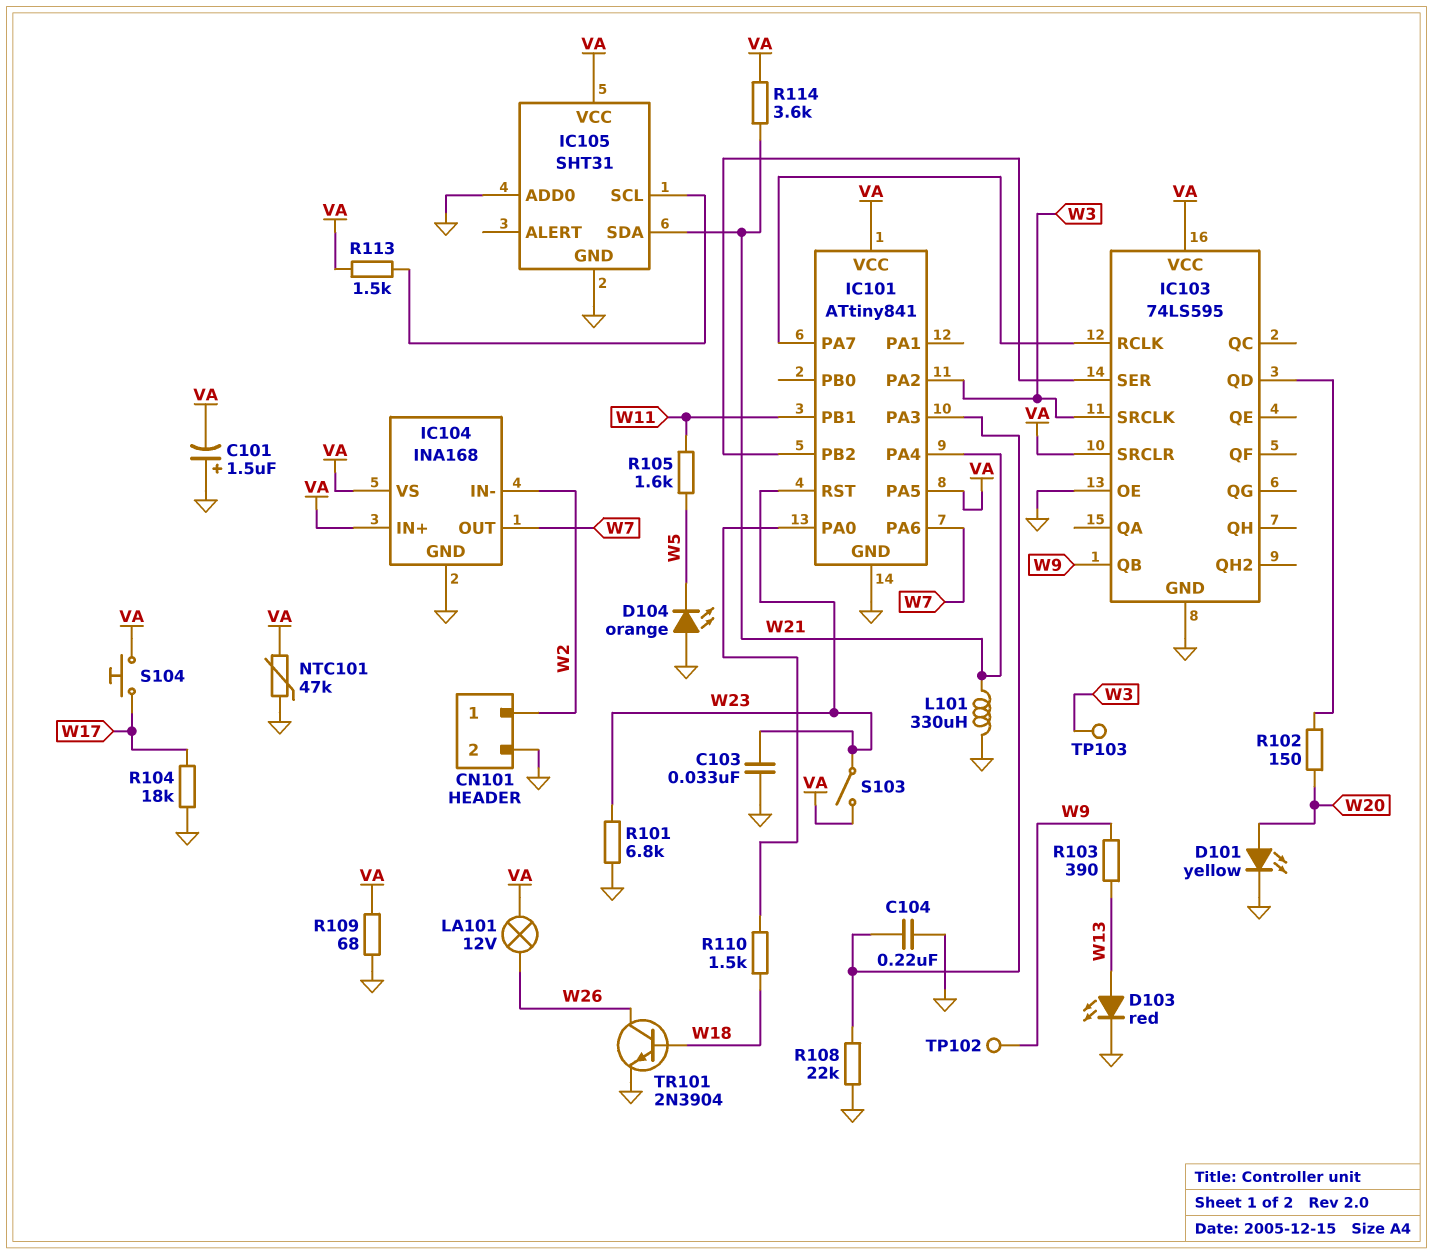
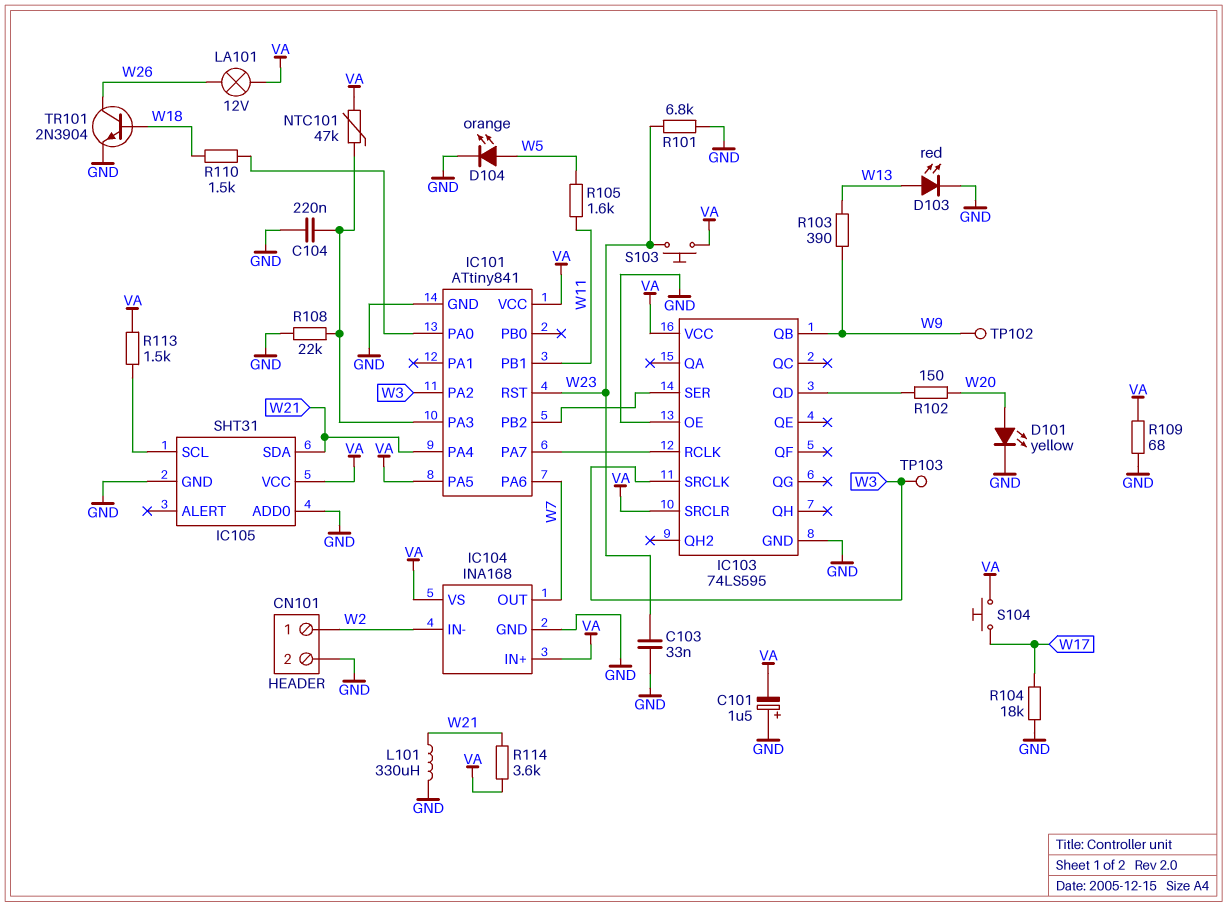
D104: LED orange (A GND, K W5) -> LED orange (A W5, K GND)
NTC101: 47k (GND, VA) -> 47k (IC101/PA3, VA)
S103: switch (VA, W23) -> button (VA, W23)

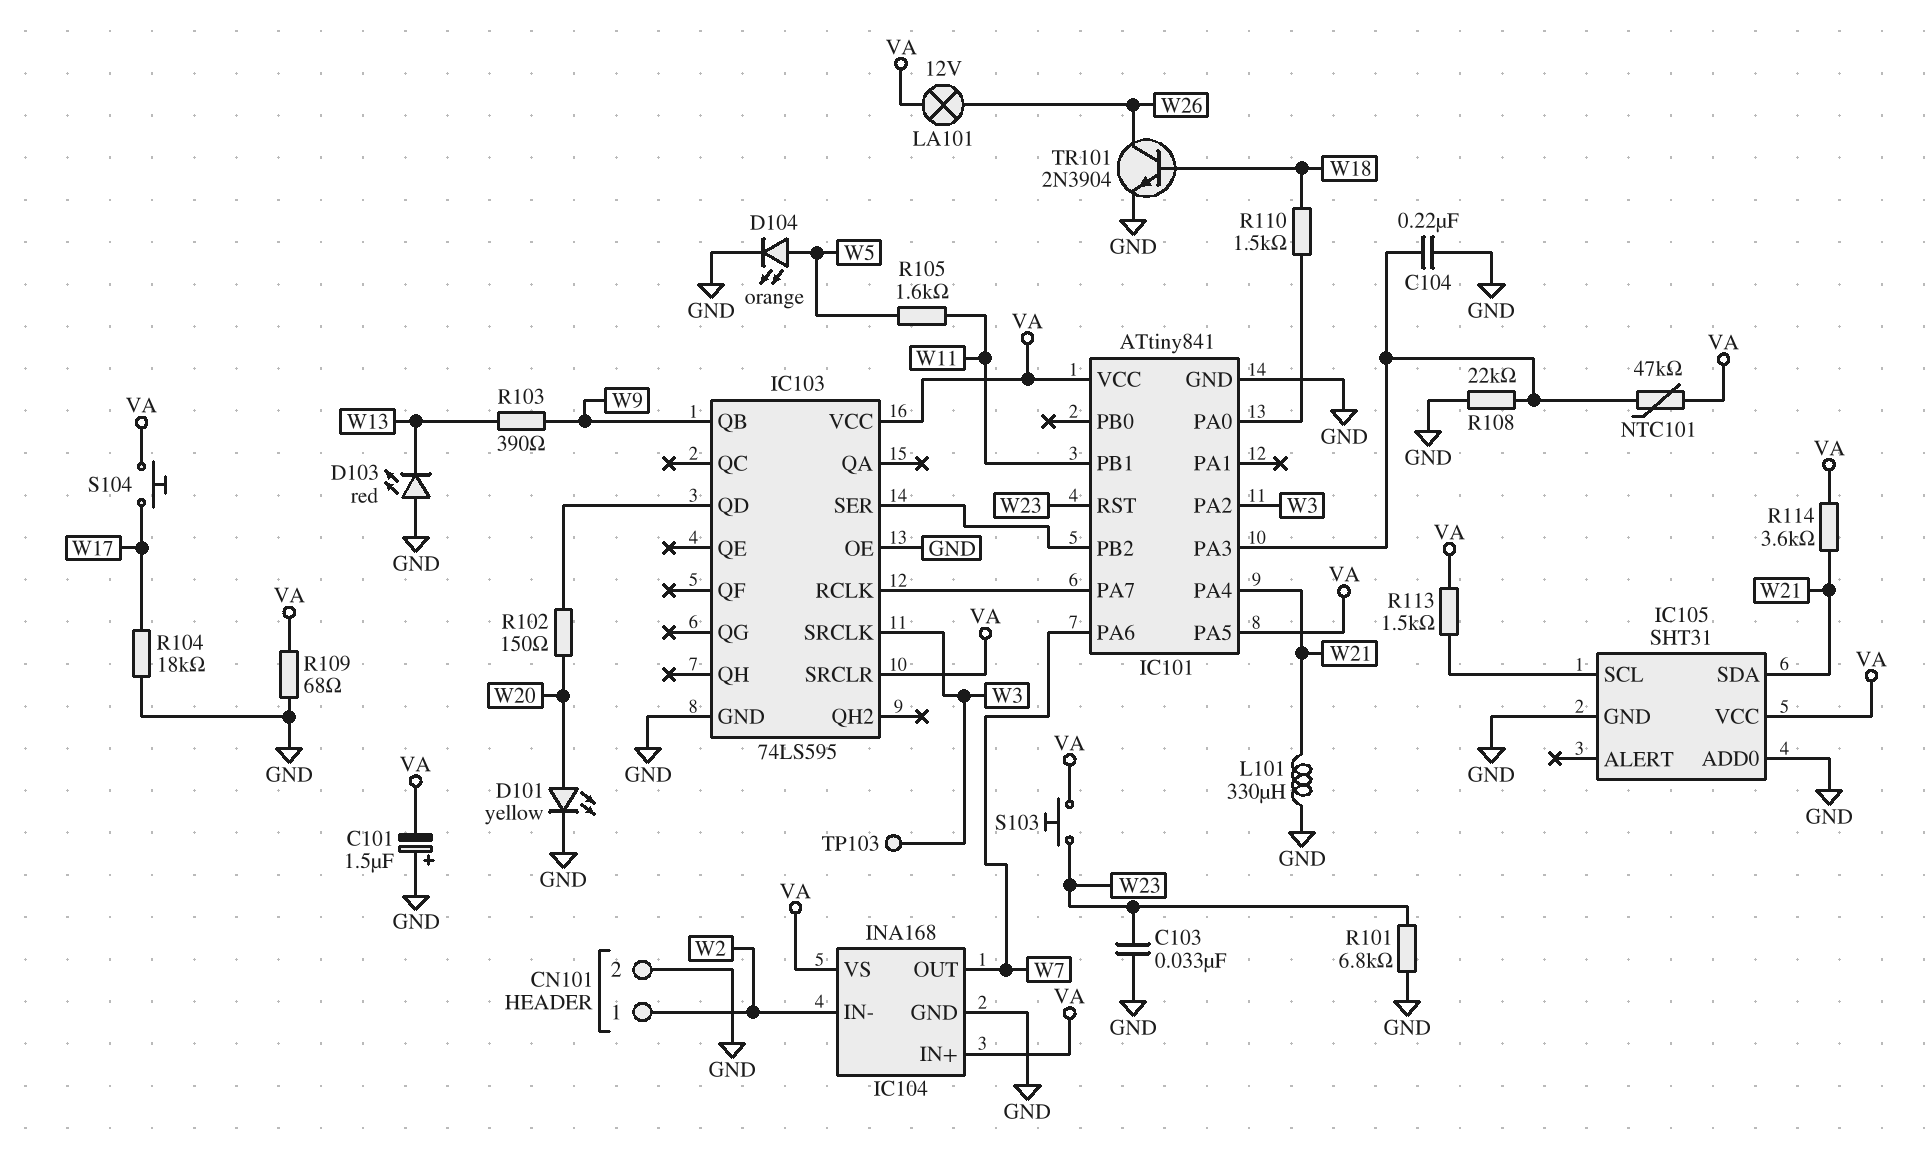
D103: LED red (A W13, K GND) -> LED red (A GND, K W13)
TP102: test point (W9) -> none

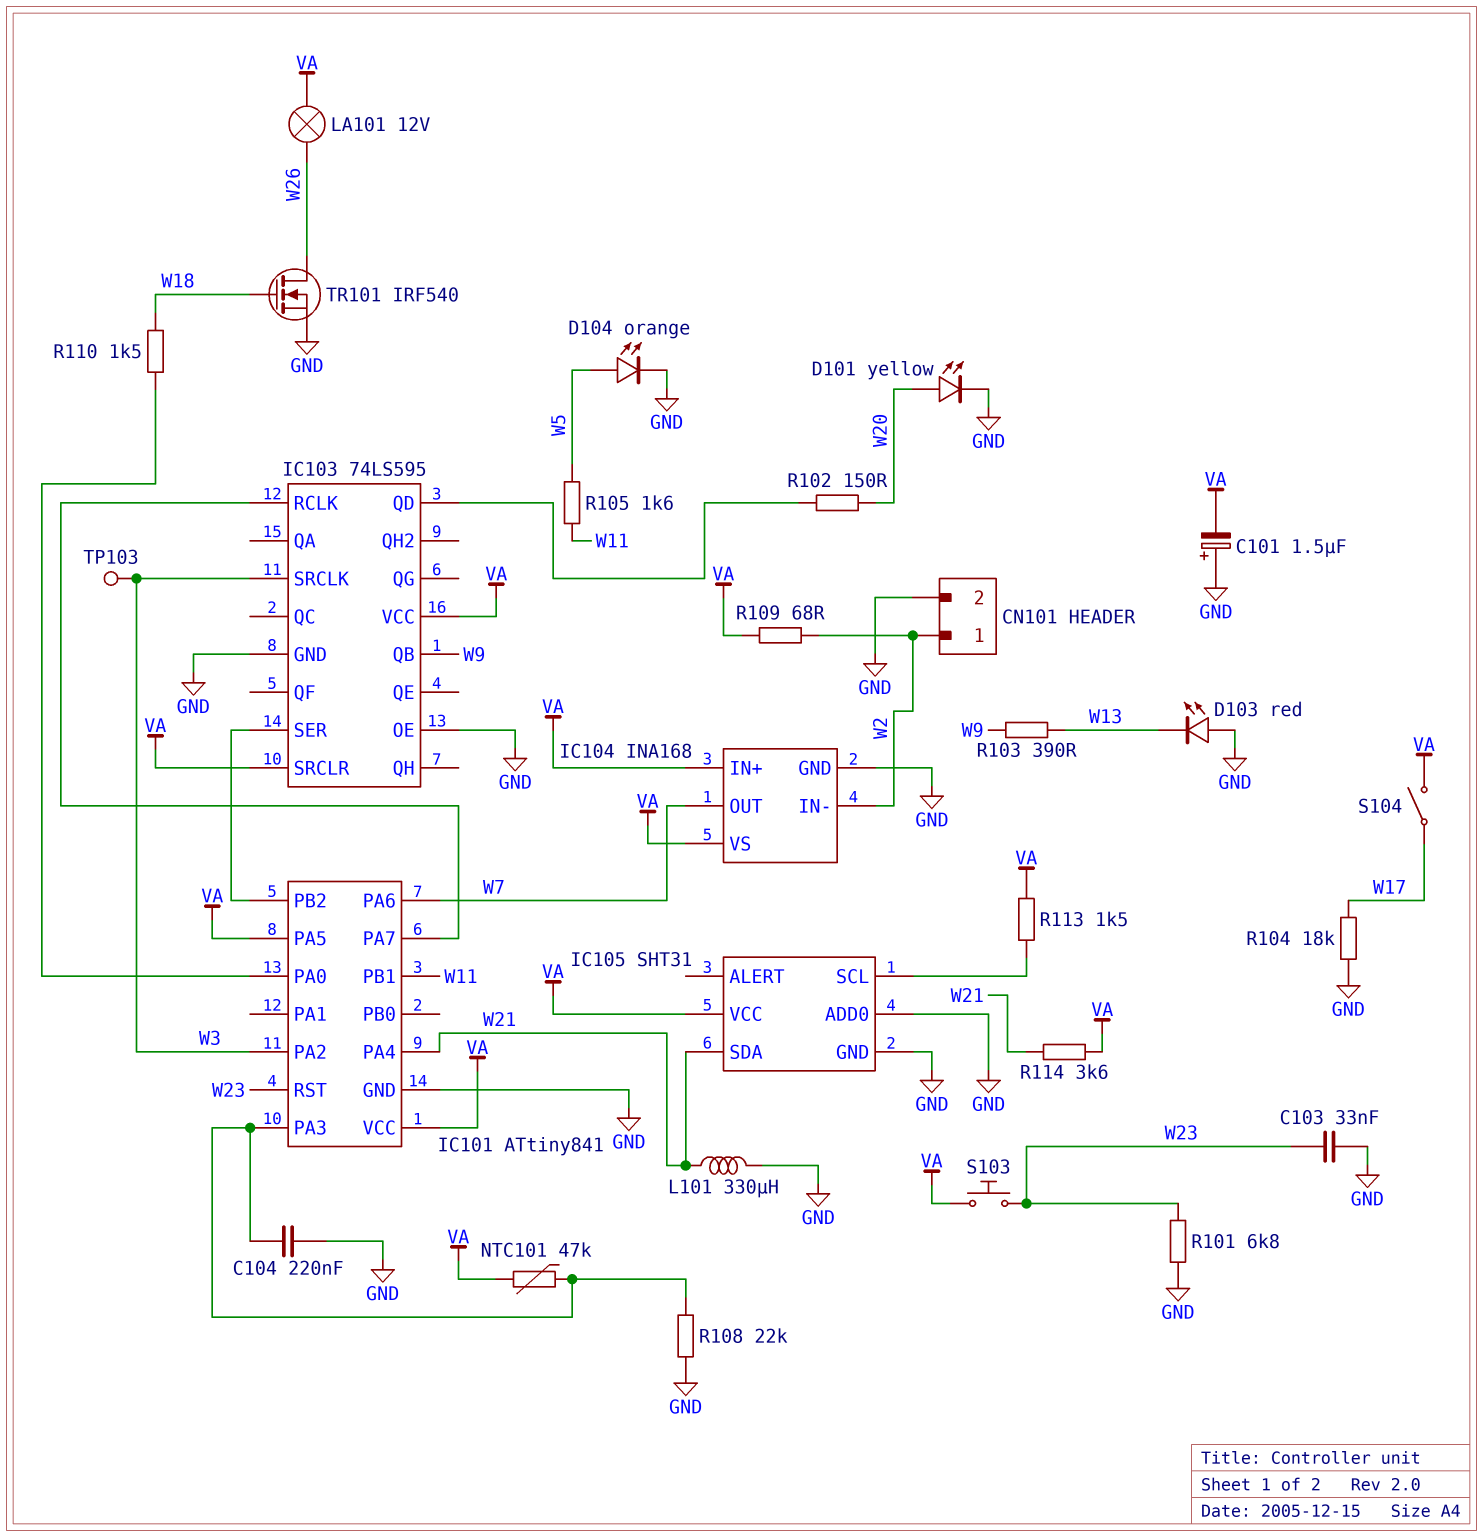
R109: 68 (GND, VA) -> 68 (VA, W2)
S104: button (VA, W17) -> switch (VA, W17)
TR101: NPN 2N3904 (B W18, C W26, E GND) -> NMOS IRF540 (G W18, D W26, S GND)

